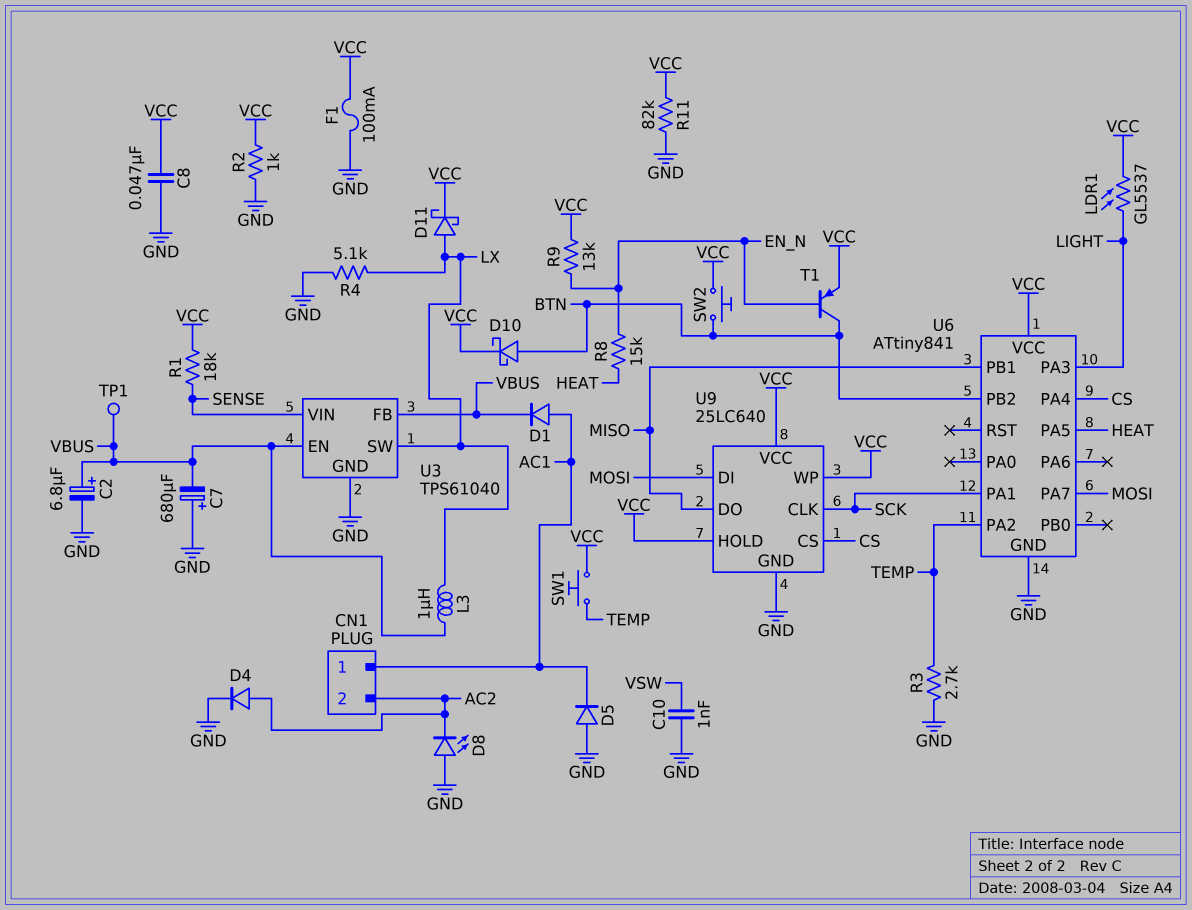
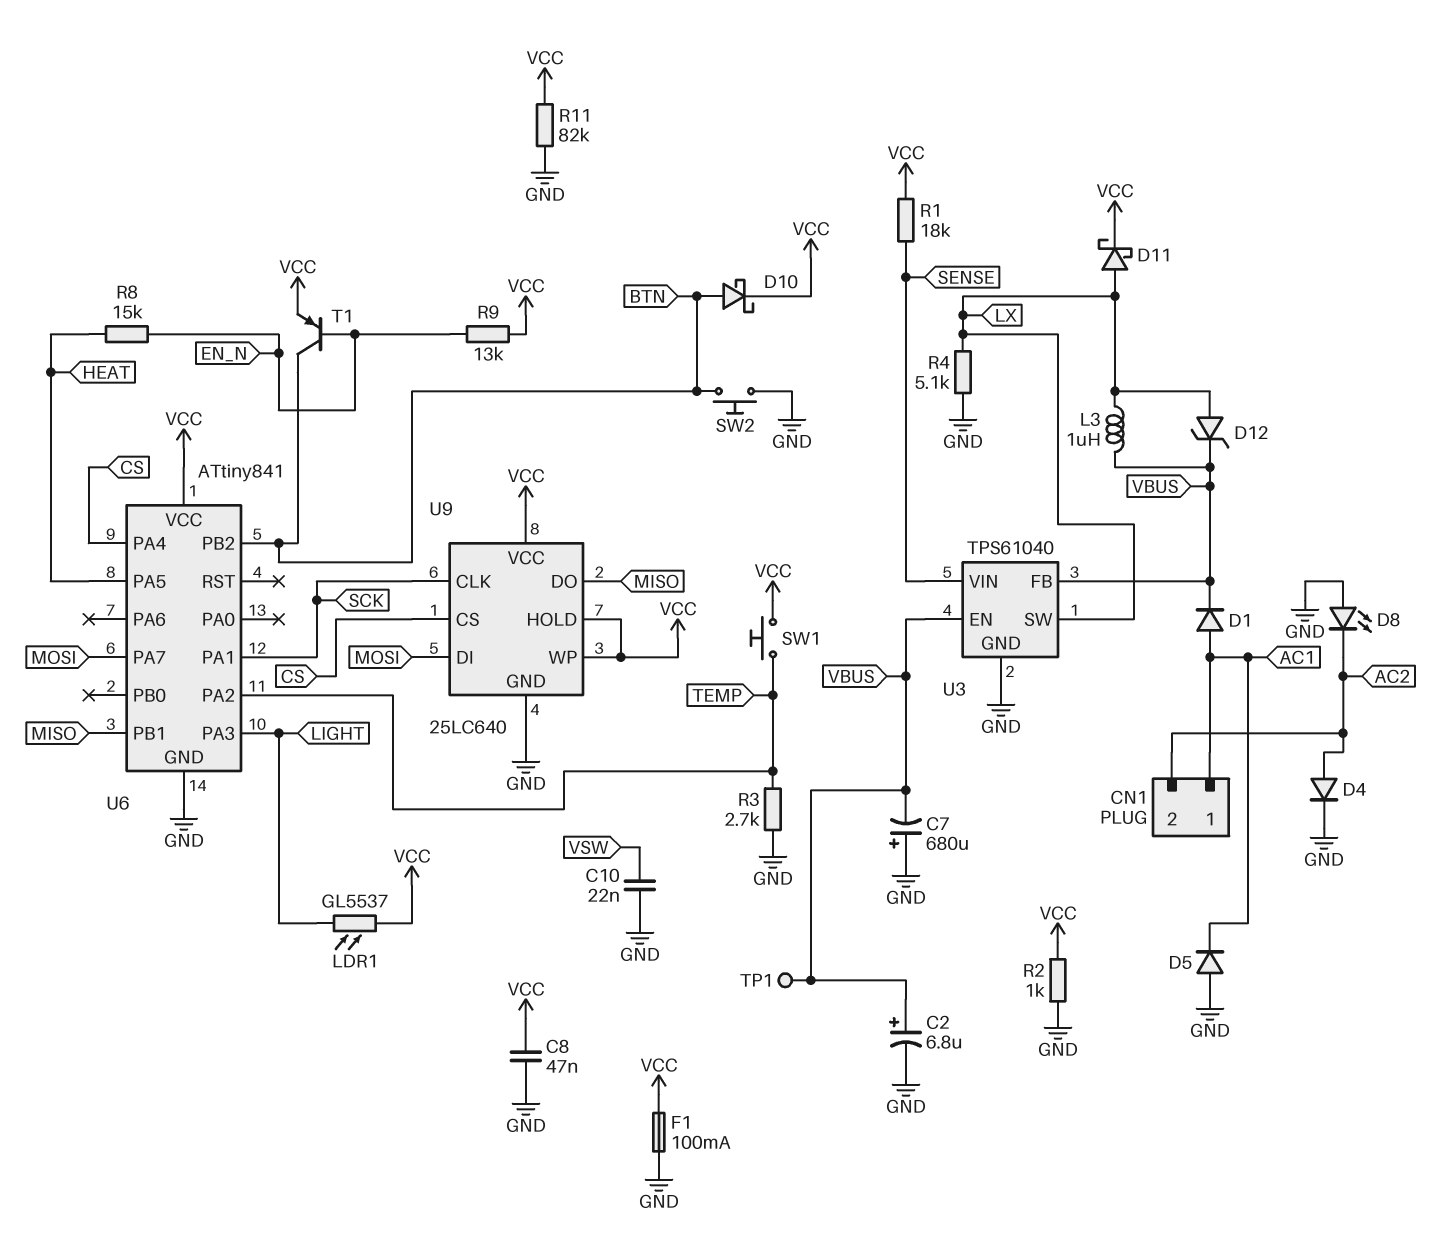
C10: 1nF (GND, VSW) -> 22nF (GND, VSW)
D12: none -> zener (A LX, K VBUS)
SW2: button (BTN, VCC) -> button (BTN, GND)

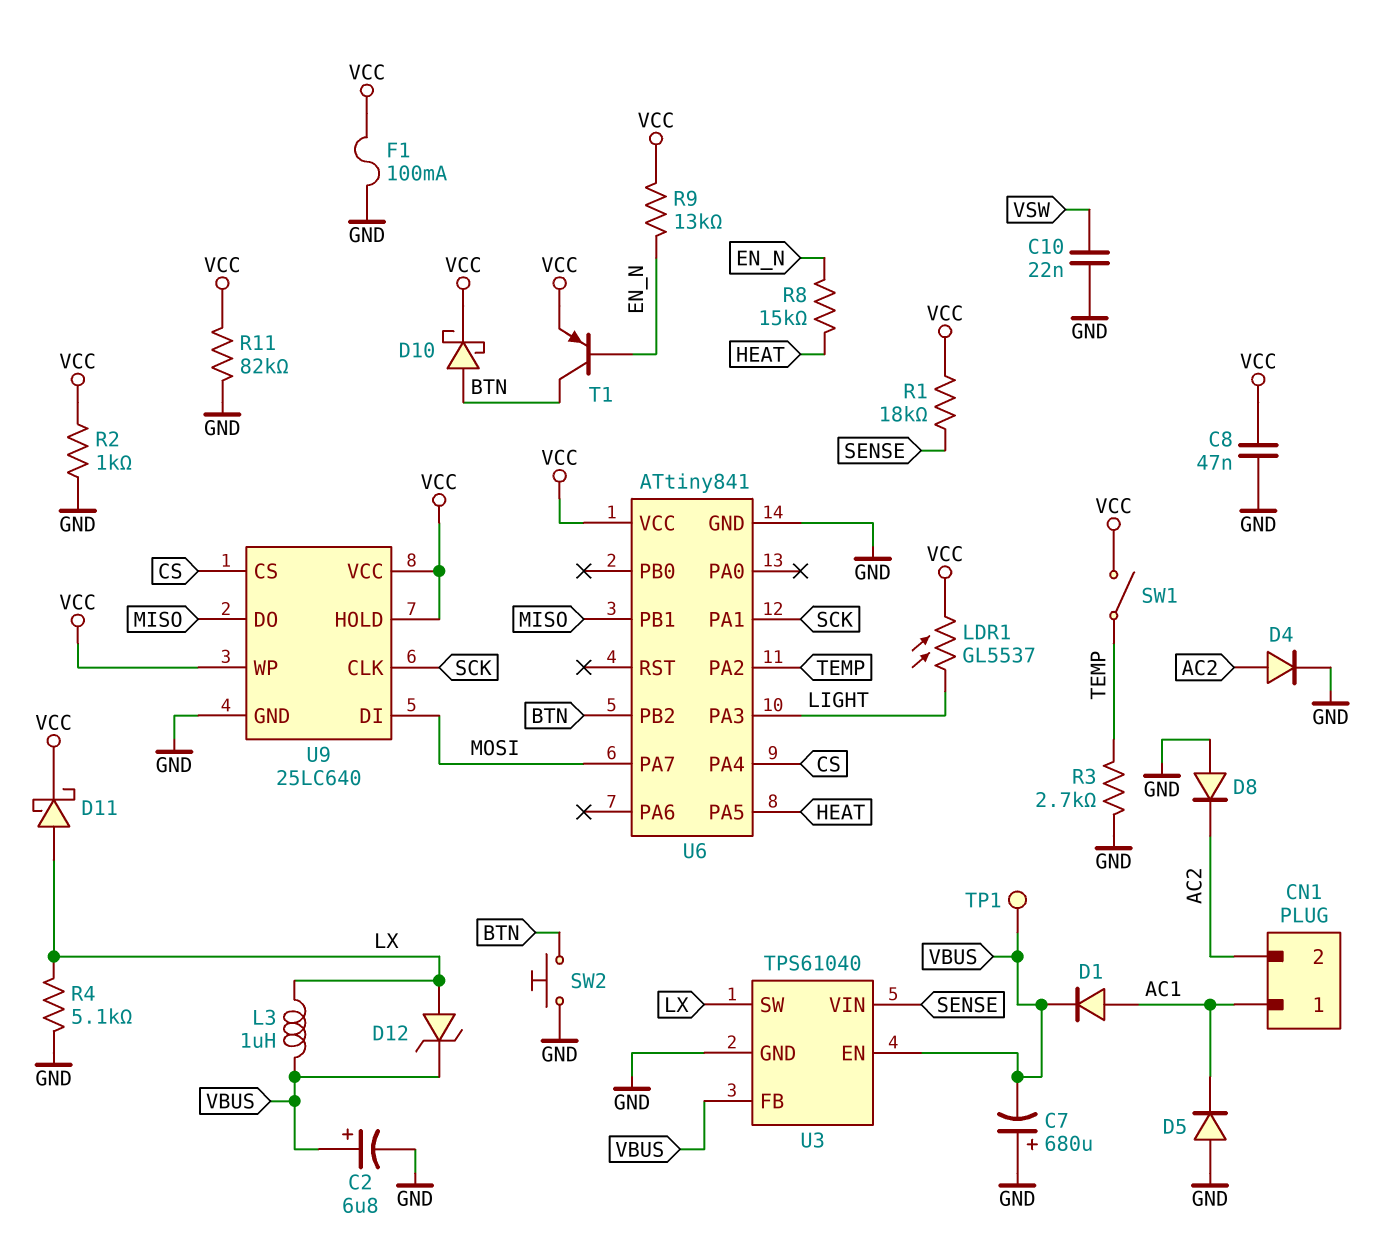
D8: LED (A GND, K AC2) -> diode (A GND, K AC2)
SW1: button (TEMP, VCC) -> switch (TEMP, VCC)

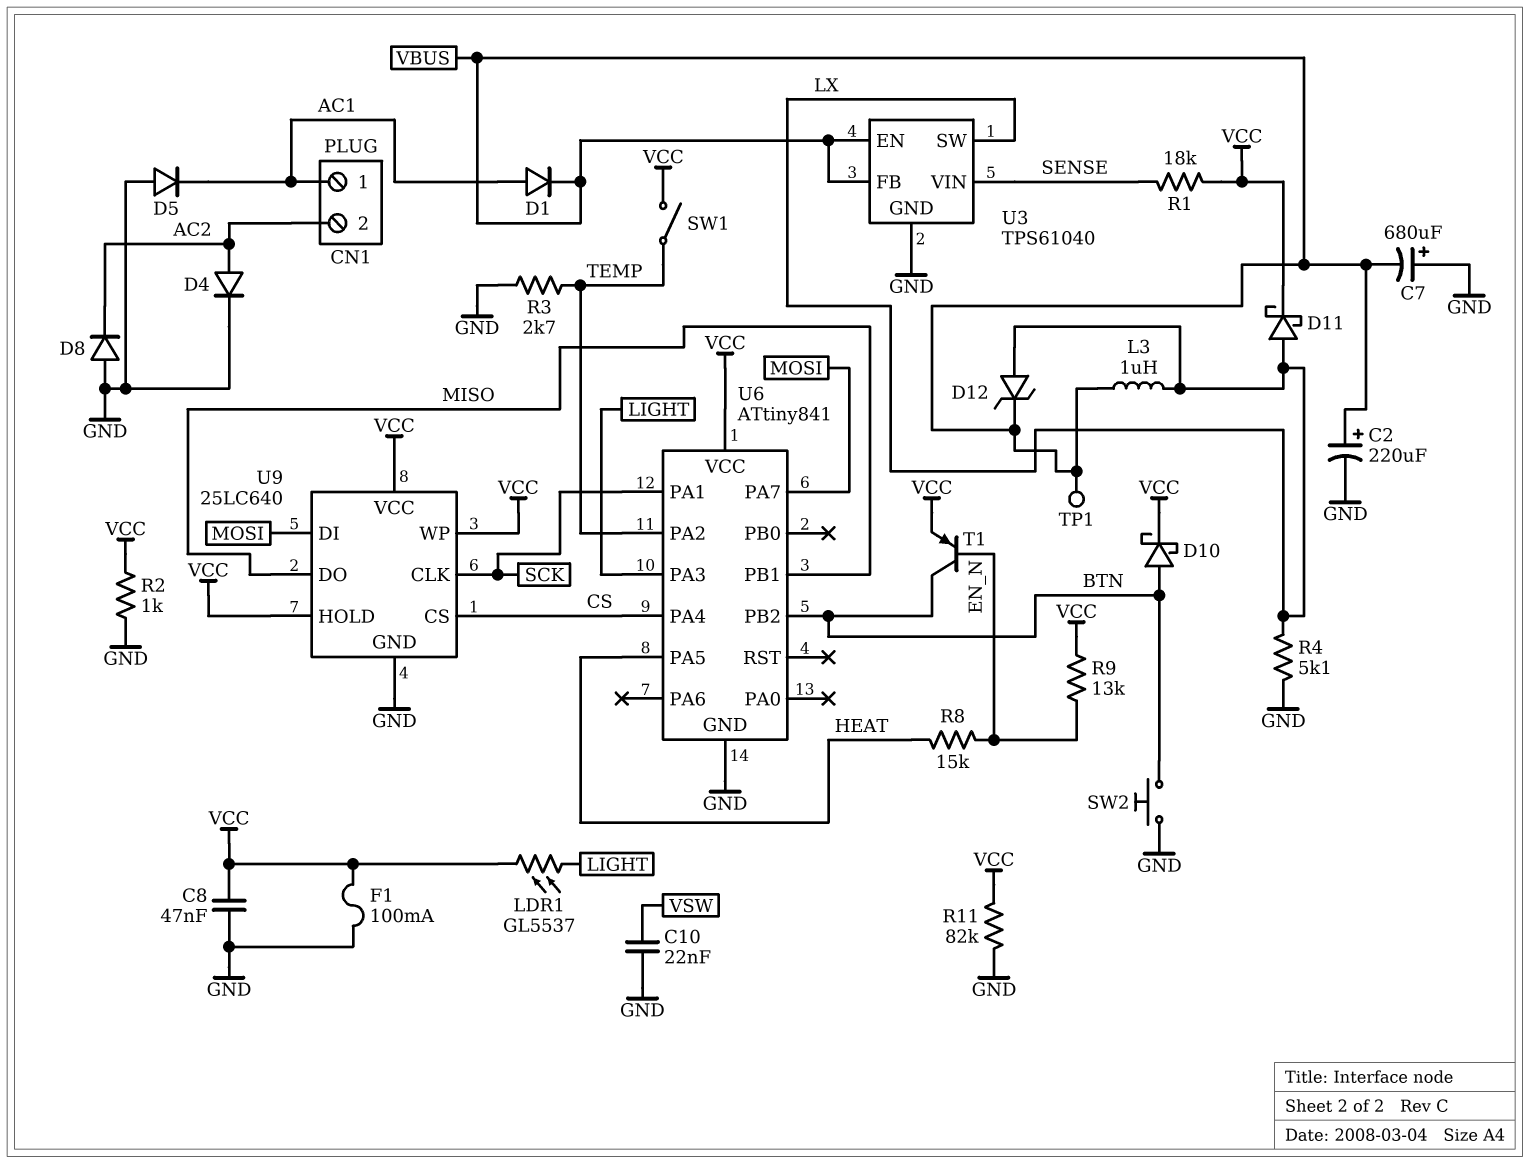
C2: 6.8uF (plus VBUS, minus GND) -> 220uF (plus VBUS, minus GND)

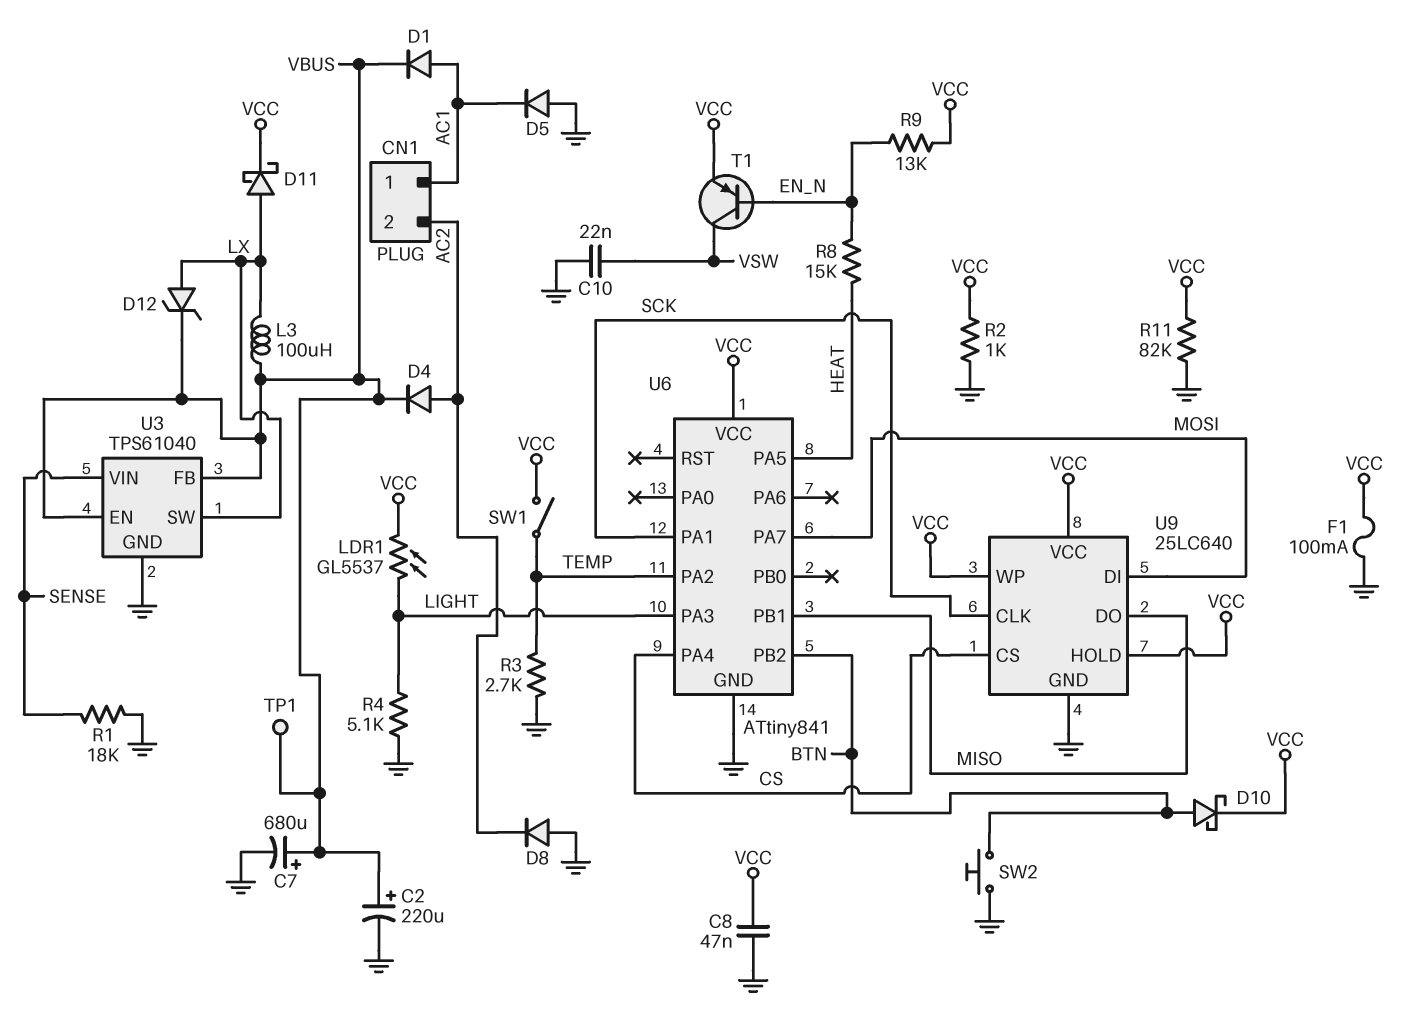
C7: 680uF (plus GND, minus VBUS) -> 680uF (plus VBUS, minus GND)
D4: diode (A AC2, K GND) -> diode (A AC2, K VBUS)
L3: 1uH (LX, VBUS) -> 100uH (LX, VBUS)
R1: 18k (SENSE, VCC) -> 18k (GND, SENSE)
R4: 5.1k (GND, LX) -> 5.1k (GND, LIGHT)
T1: PNP (B EN_N, C BTN, E VCC) -> PNP (B EN_N, C VSW, E VCC)

